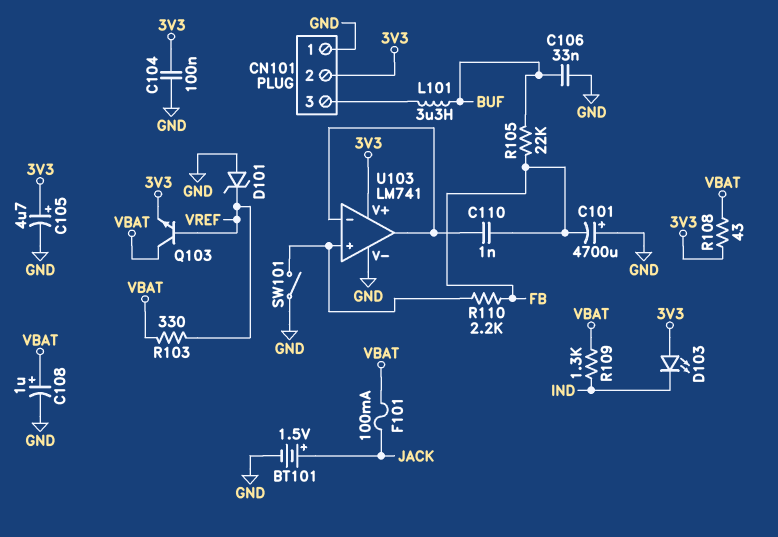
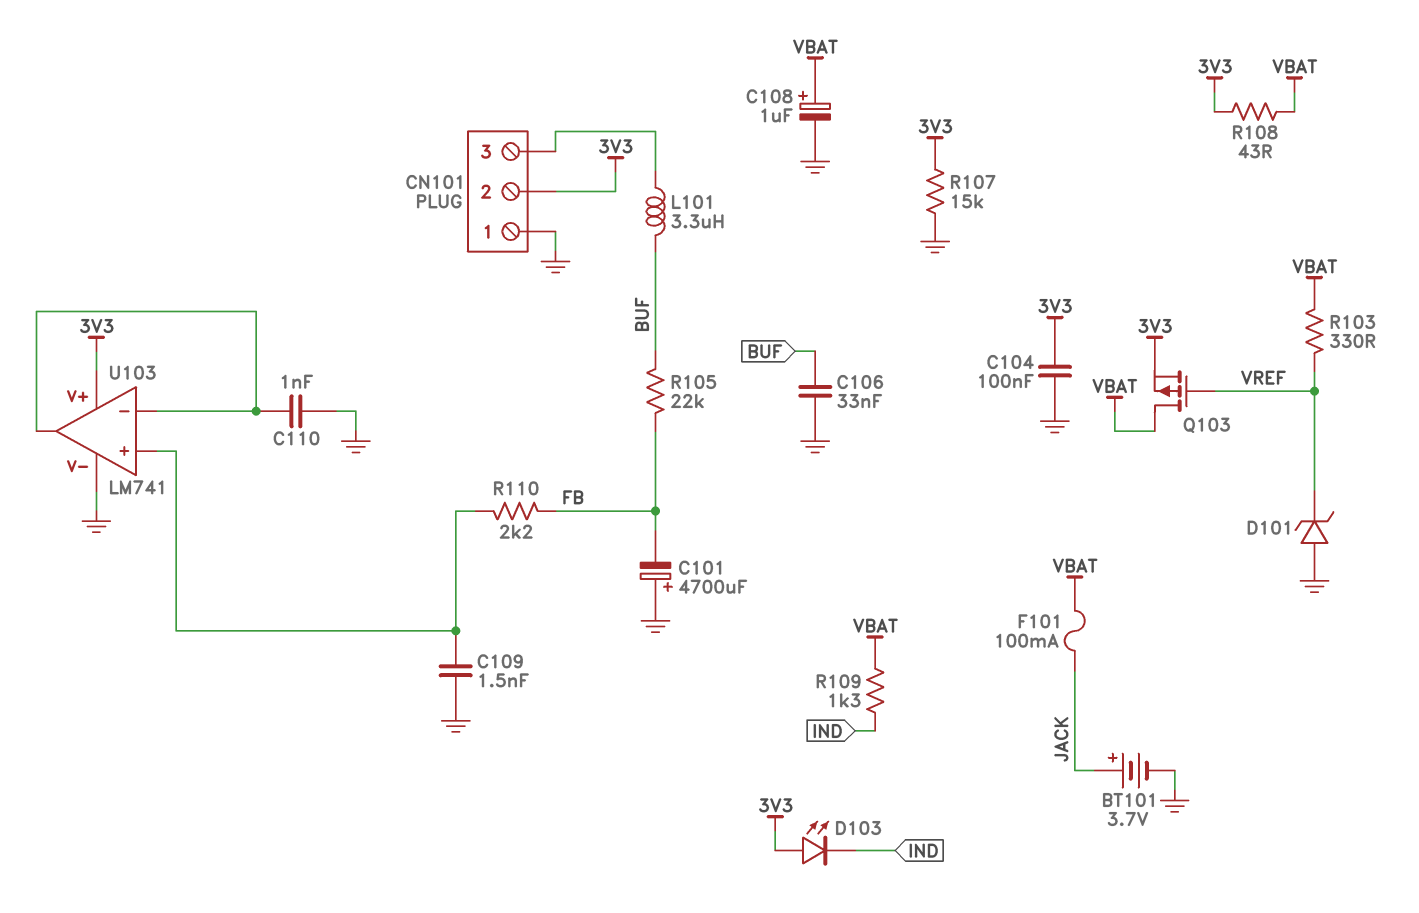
BT101: 1.5V (plus JACK, minus GND) -> 3.7V (plus JACK, minus GND)
C105: 4.7uF (plus 3V3, minus GND) -> none
C109: none -> 1.5nF (GND, U103/in+)
C110: 1nF (FB, U103/in-) -> 1nF (GND, U103/in-)
Q103: NPN (B VREF, C VBAT, E 3V3) -> PMOS (G VREF, D VBAT, S 3V3)
R107: none -> 15k (3V3, GND)
SW101: switch (GND, U103/in+) -> none

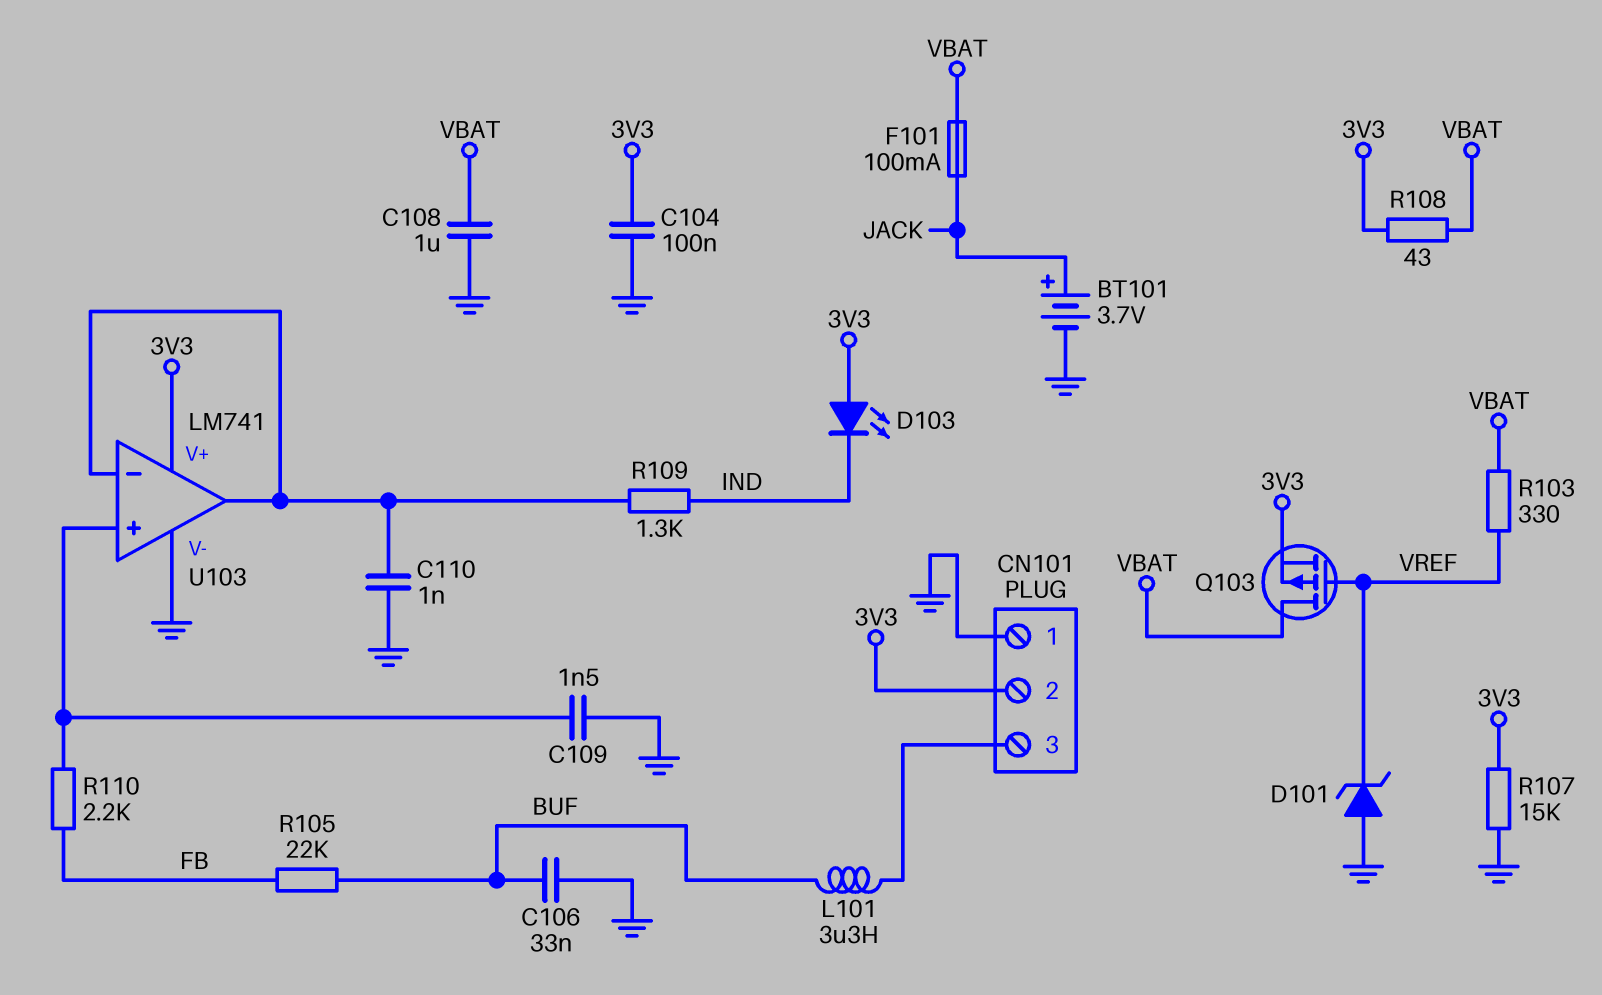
C101: 4700uF (plus GND, minus FB) -> none
C108: 1uF (plus VBAT, minus GND) -> 1uF (GND, VBAT)
R109: 1.3k (IND, VBAT) -> 1.3k (IND, U103/in-)

